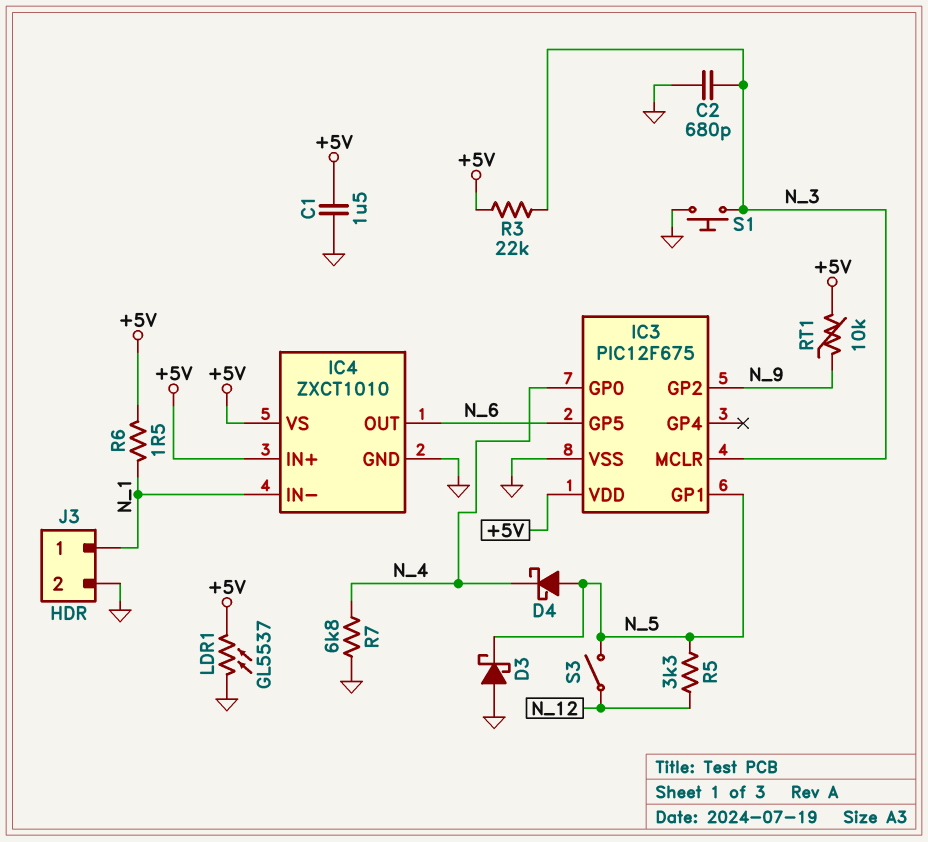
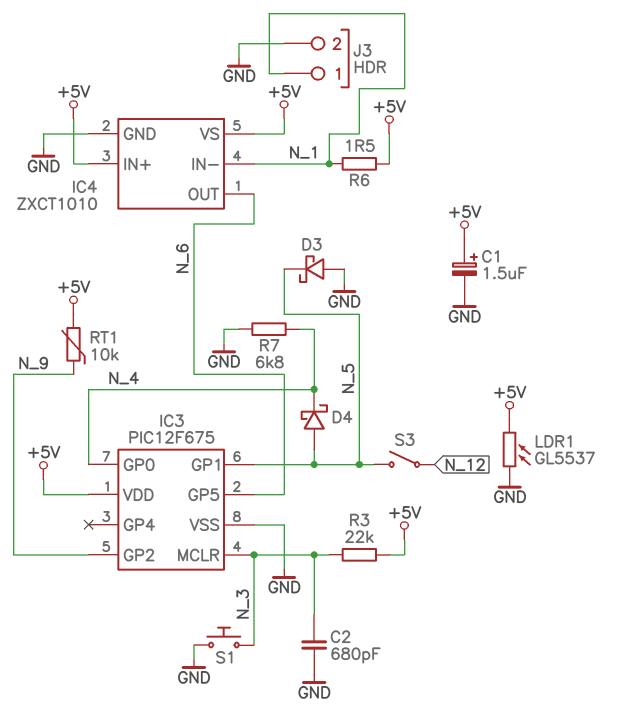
C1: 1.5uF (+5V, GND) -> 1.5uF (plus +5V, minus GND)
R5: 3.3k (N_5, N_12) -> none

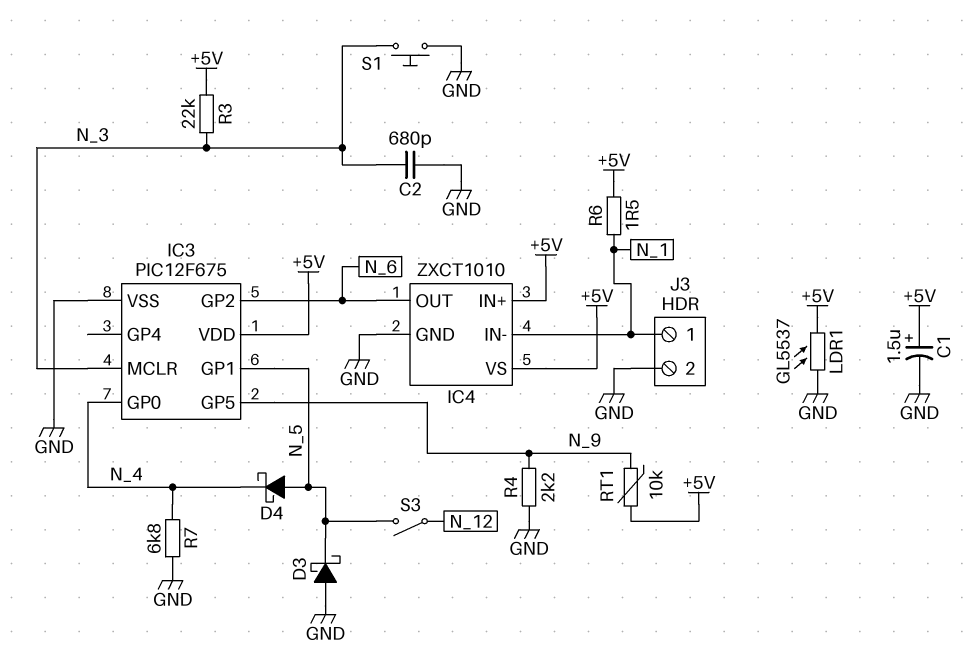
IC3 pin GP2: N_9 -> N_6
IC3 pin GP5: N_6 -> N_9
R4: none -> 2.2k (GND, N_9)

